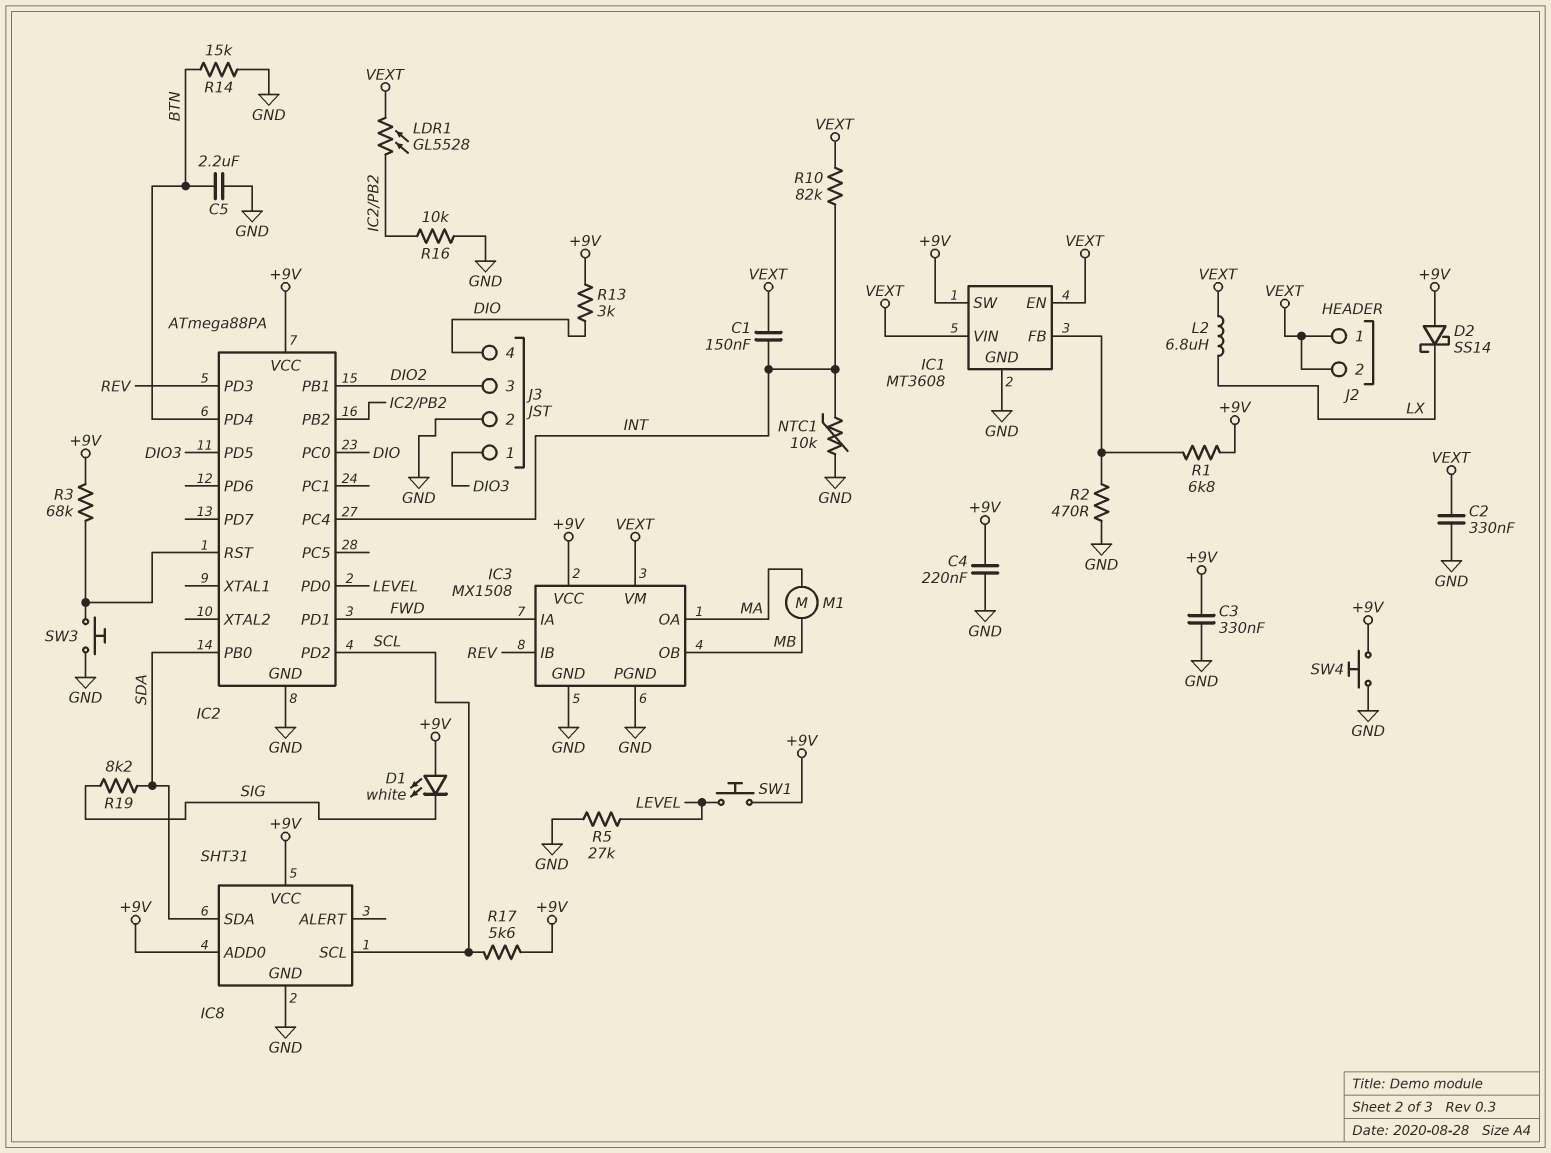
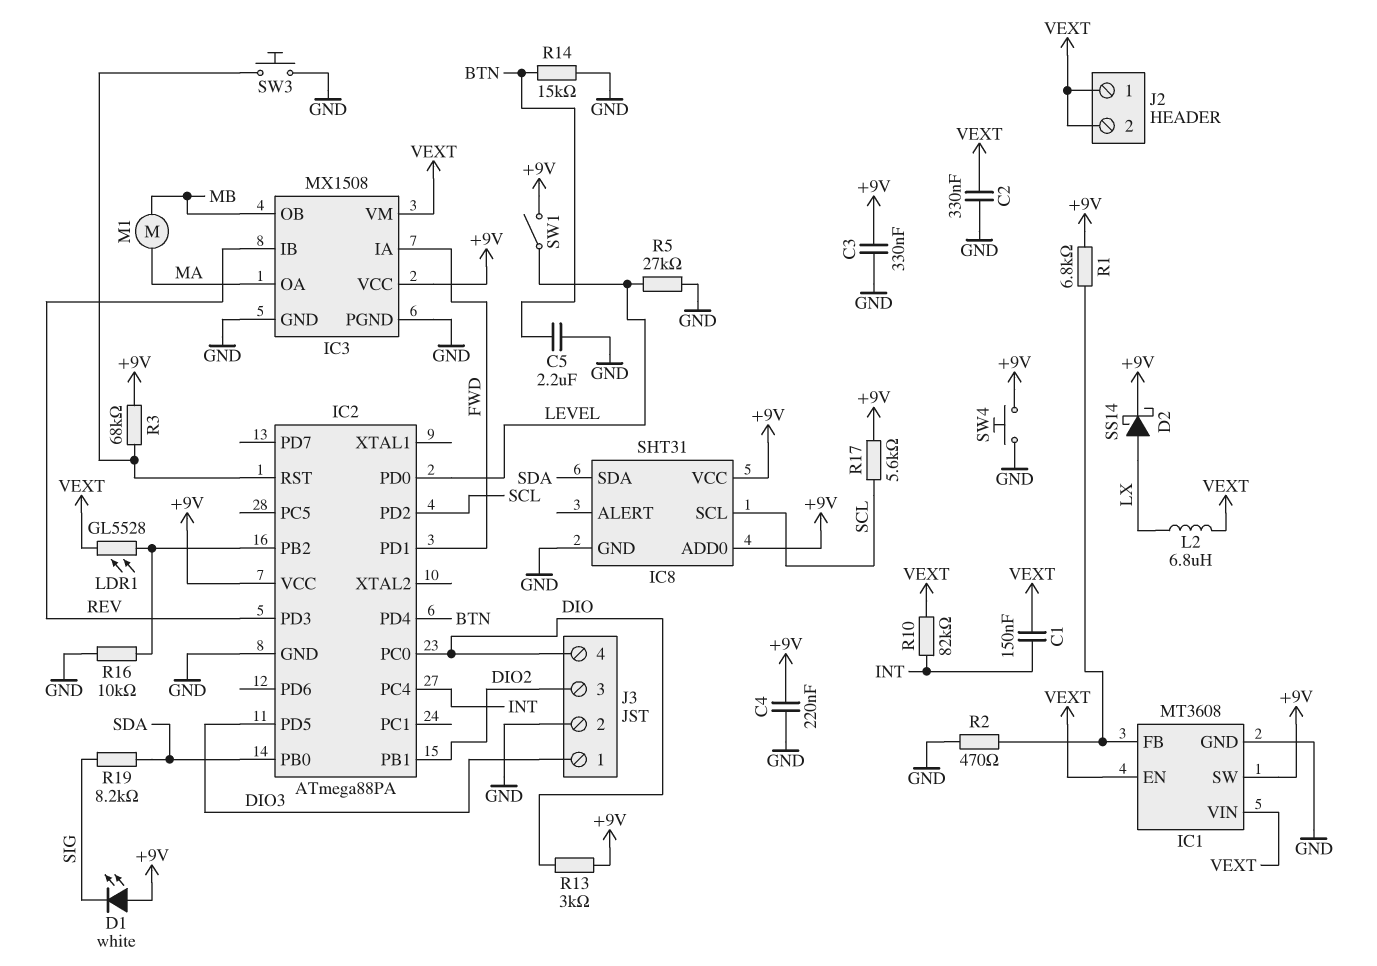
D2: schottky SS14 (A +9V, K LX) -> schottky SS14 (A LX, K +9V)
NTC1: 10k (GND, INT) -> none
SW1: button (+9V, LEVEL) -> switch (+9V, LEVEL)

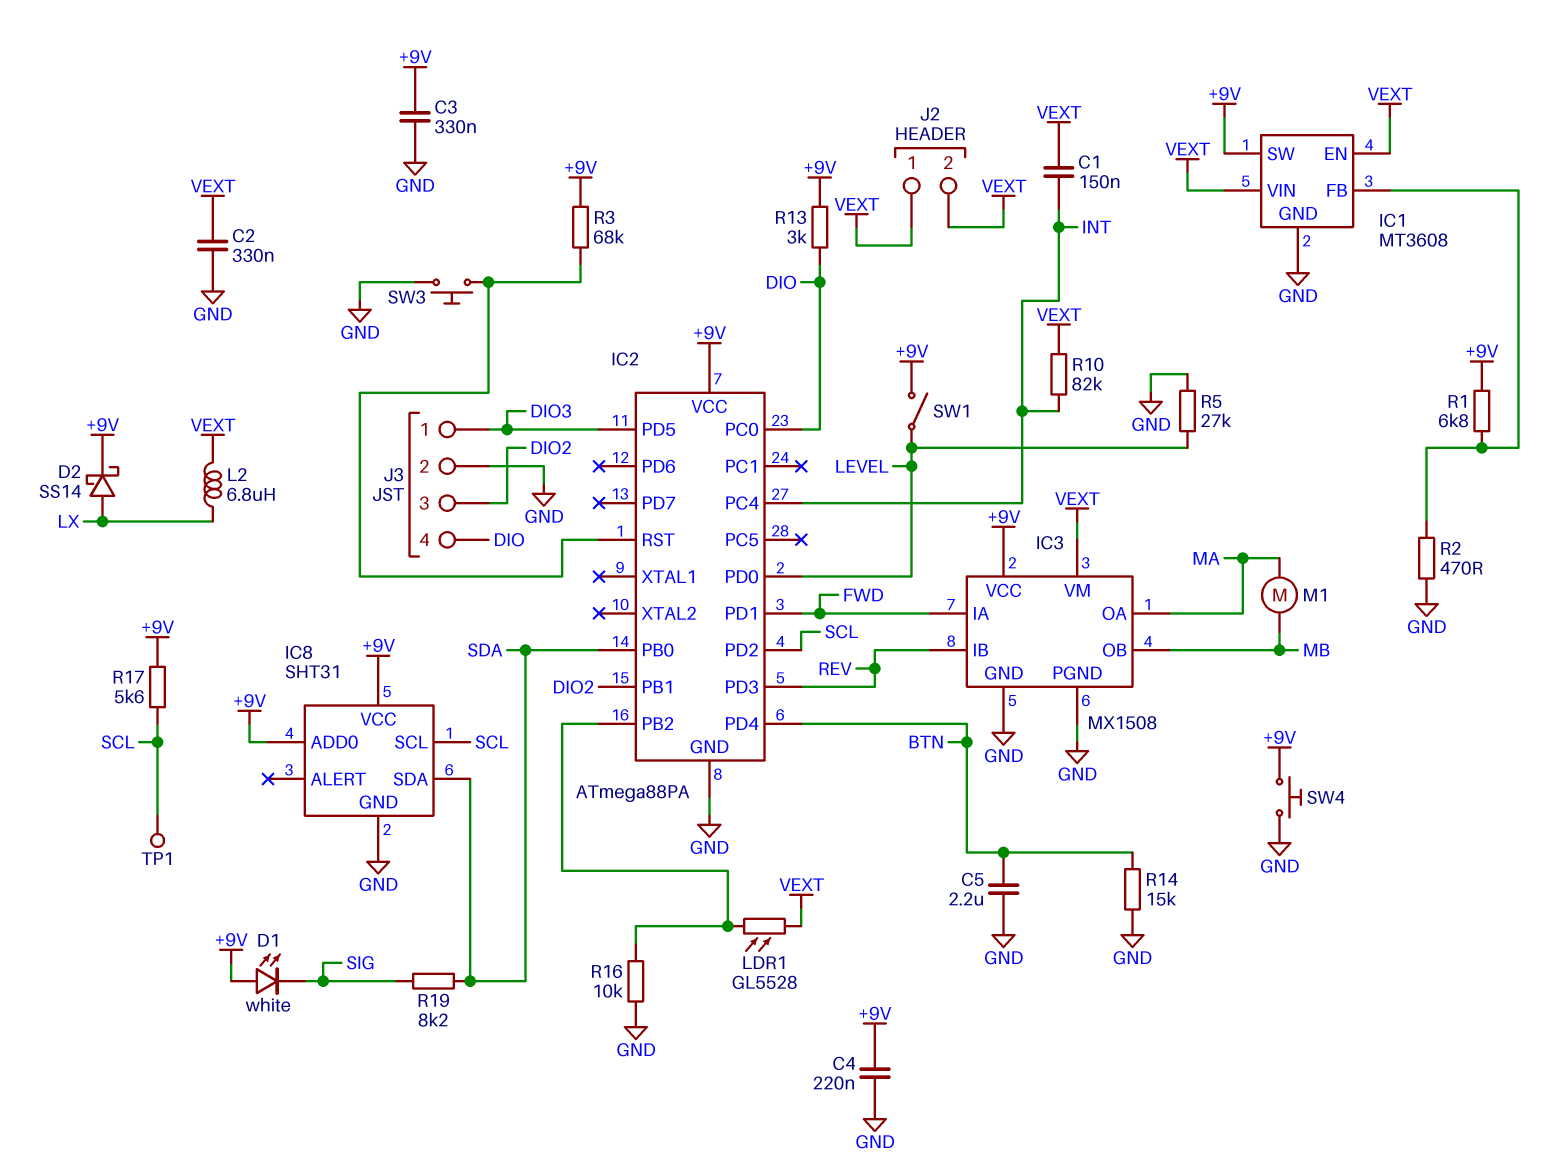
TP1: none -> test point (SCL)

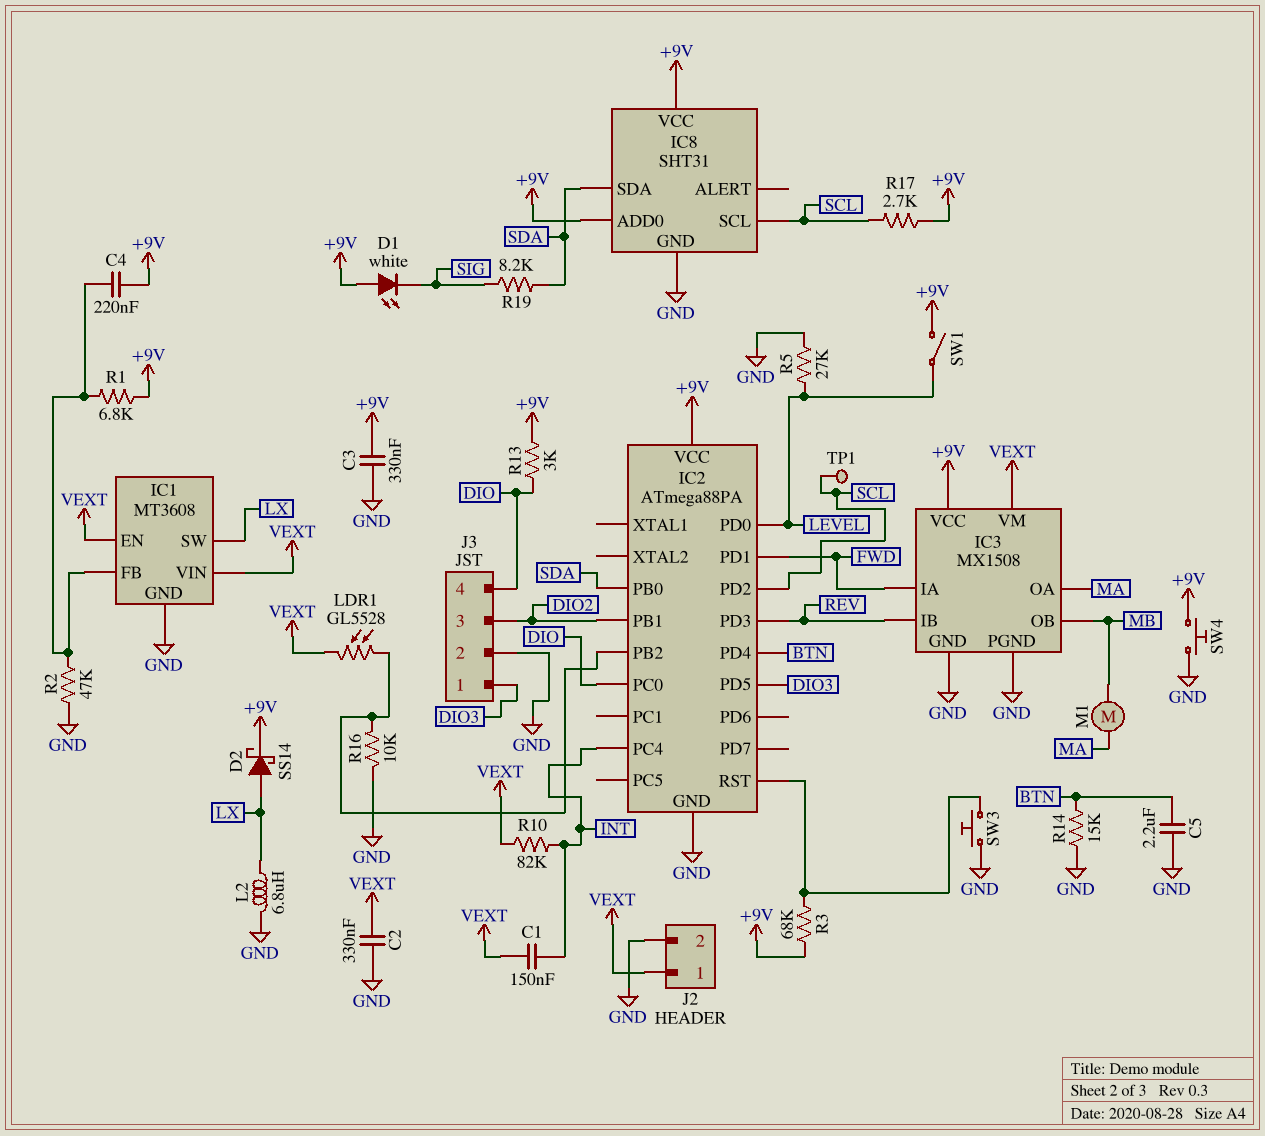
C4: 220nF (+9V, GND) -> 220nF (+9V, IC1/FB)
IC1 pin SW: +9V -> LX
J2 pin 2: VEXT -> GND
L2: 6.8uH (LX, VEXT) -> 6.8uH (GND, LX)
R2: 470 (GND, IC1/FB) -> 47k (GND, IC1/FB)
R17: 5.6k (+9V, SCL) -> 2.7k (+9V, SCL)

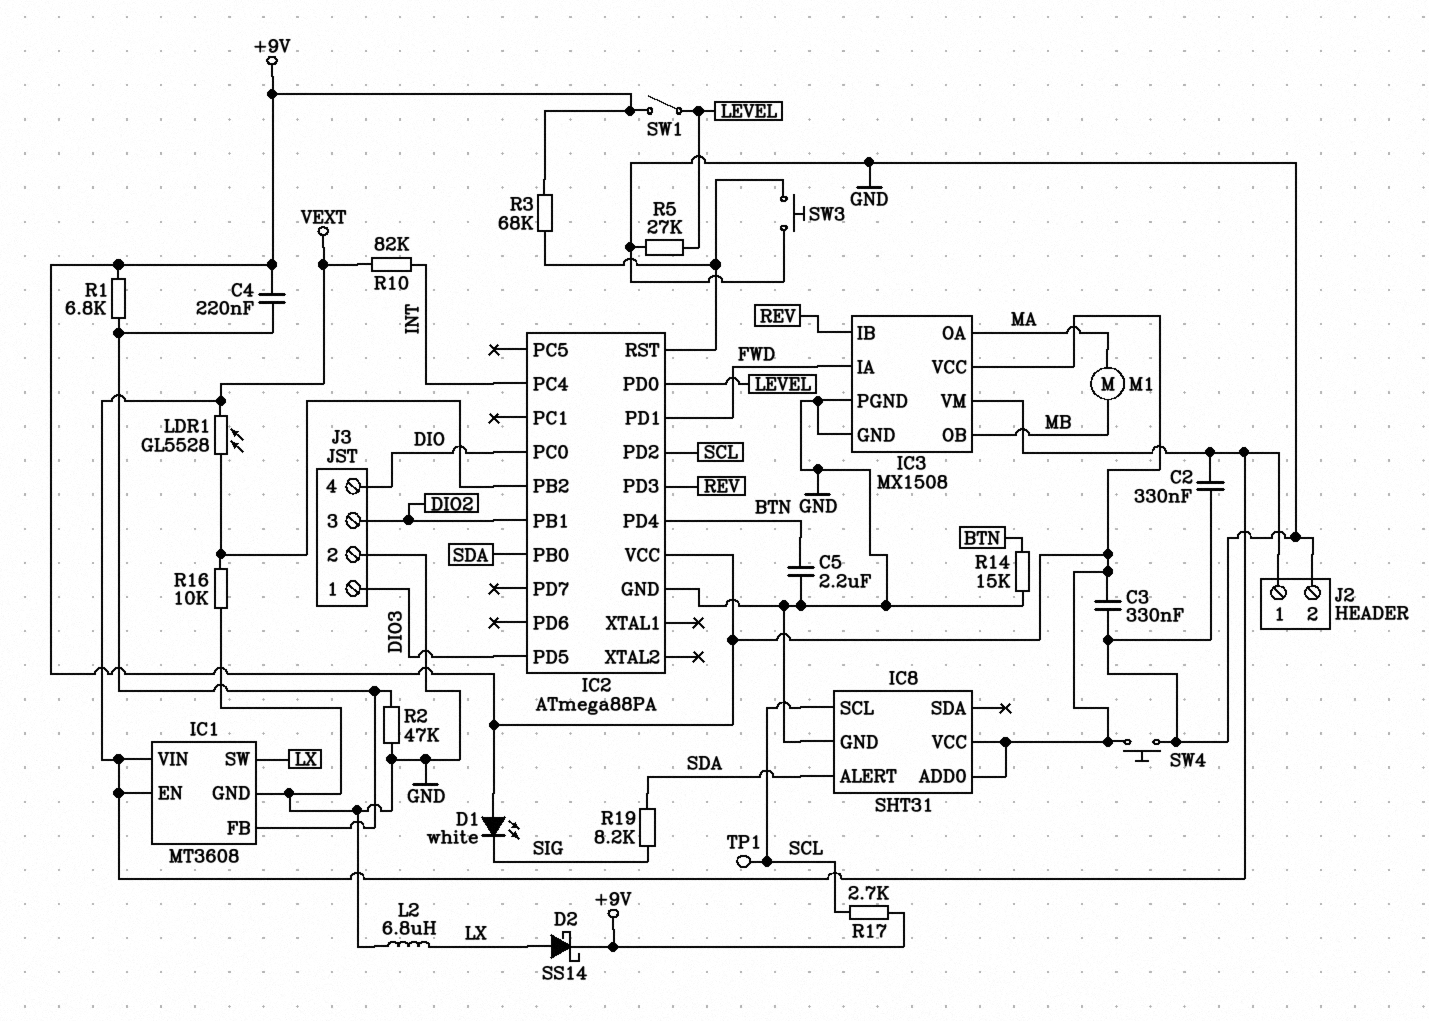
C1: 150nF (INT, VEXT) -> none
IC8 pin ALERT: none -> SDA
IC8 pin SDA: SDA -> none
R13: 3k (+9V, DIO) -> none

